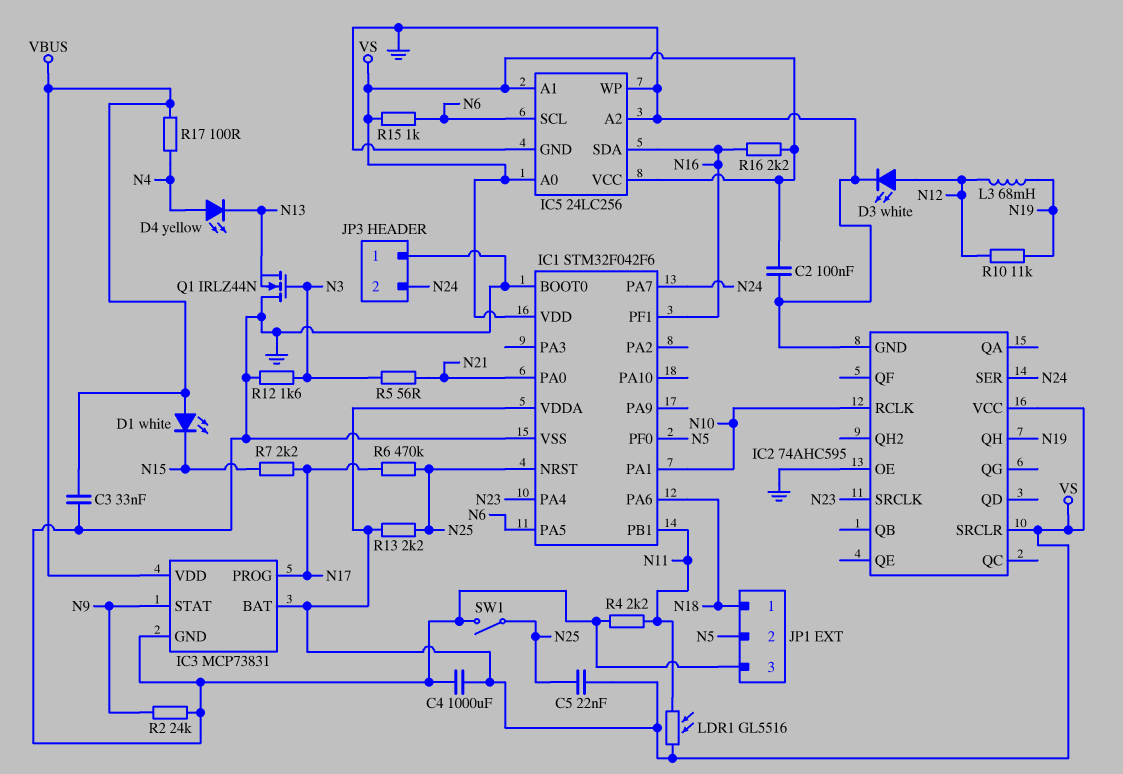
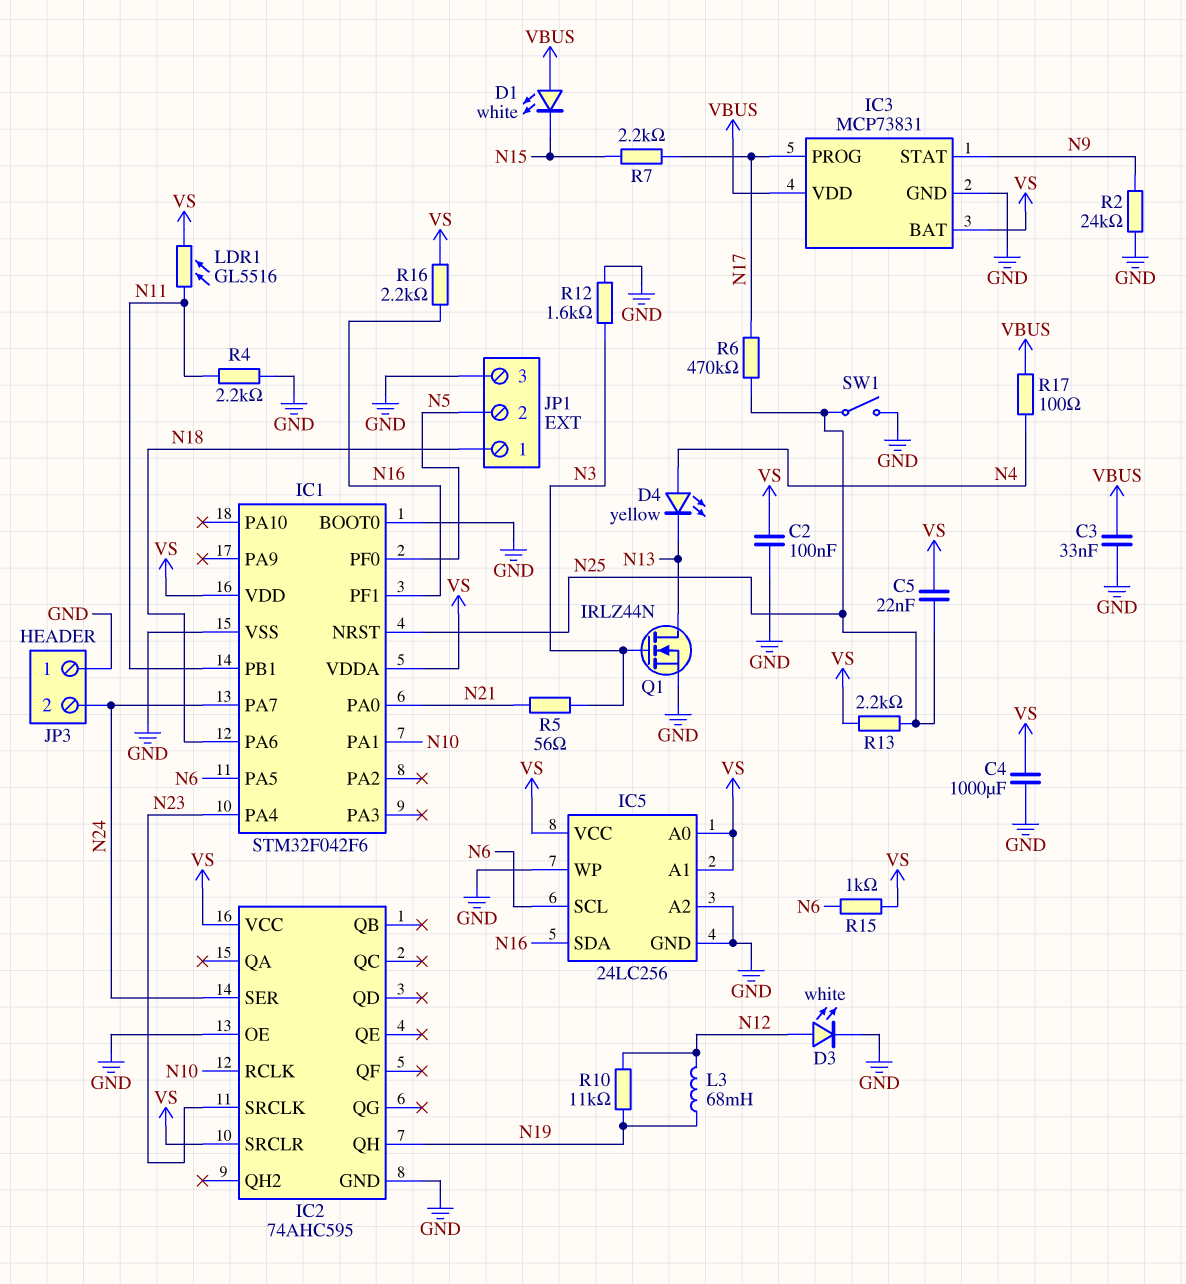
Q1: NMOS IRLZ44N (G N3, D GND, S N13) -> NMOS IRLZ44N (G N3, D N13, S GND)

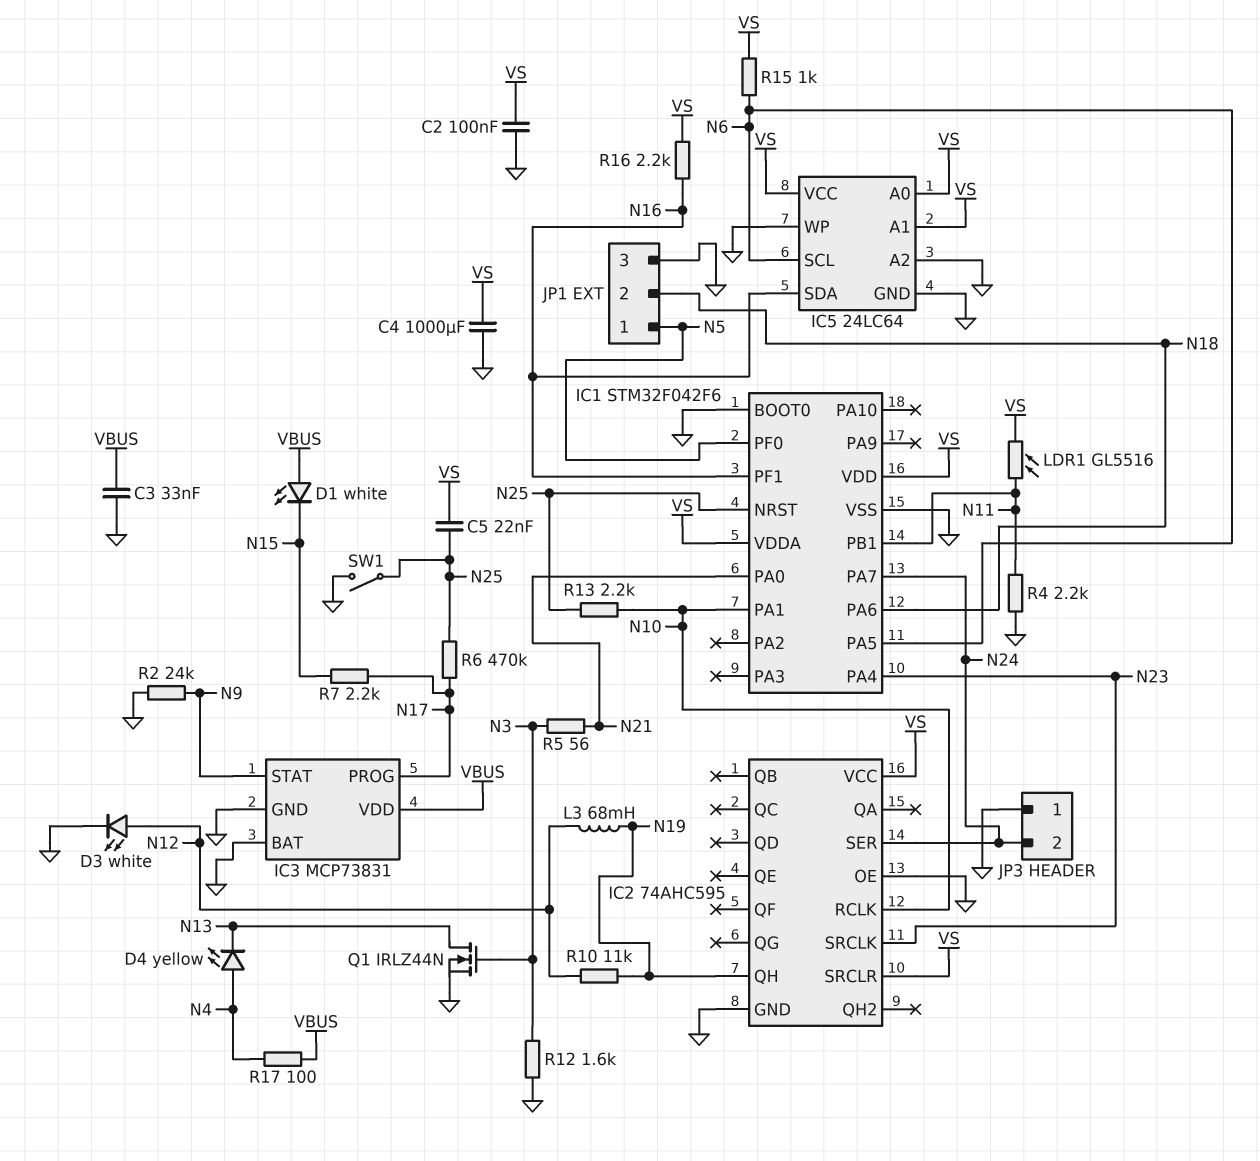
IC3 pin BAT: VS -> GND
IC5: 24LC256 -> 24LC64
JP1 pin 1: N18 -> N5
JP1 pin 2: N5 -> N18
R13: 2.2k (N25, VS) -> 2.2k (N10, N25)

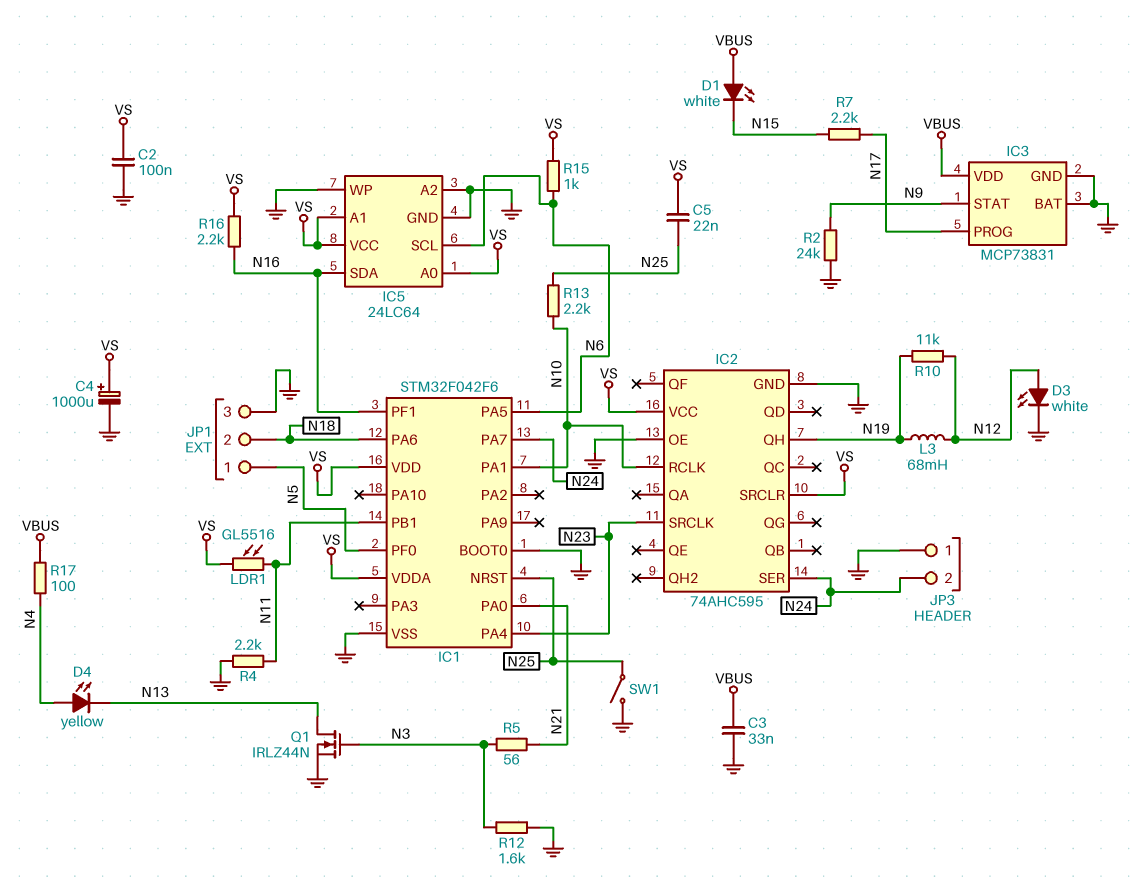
C4: 1000uF (GND, VS) -> 1000uF (plus VS, minus GND)
R6: 470k (N17, N25) -> none

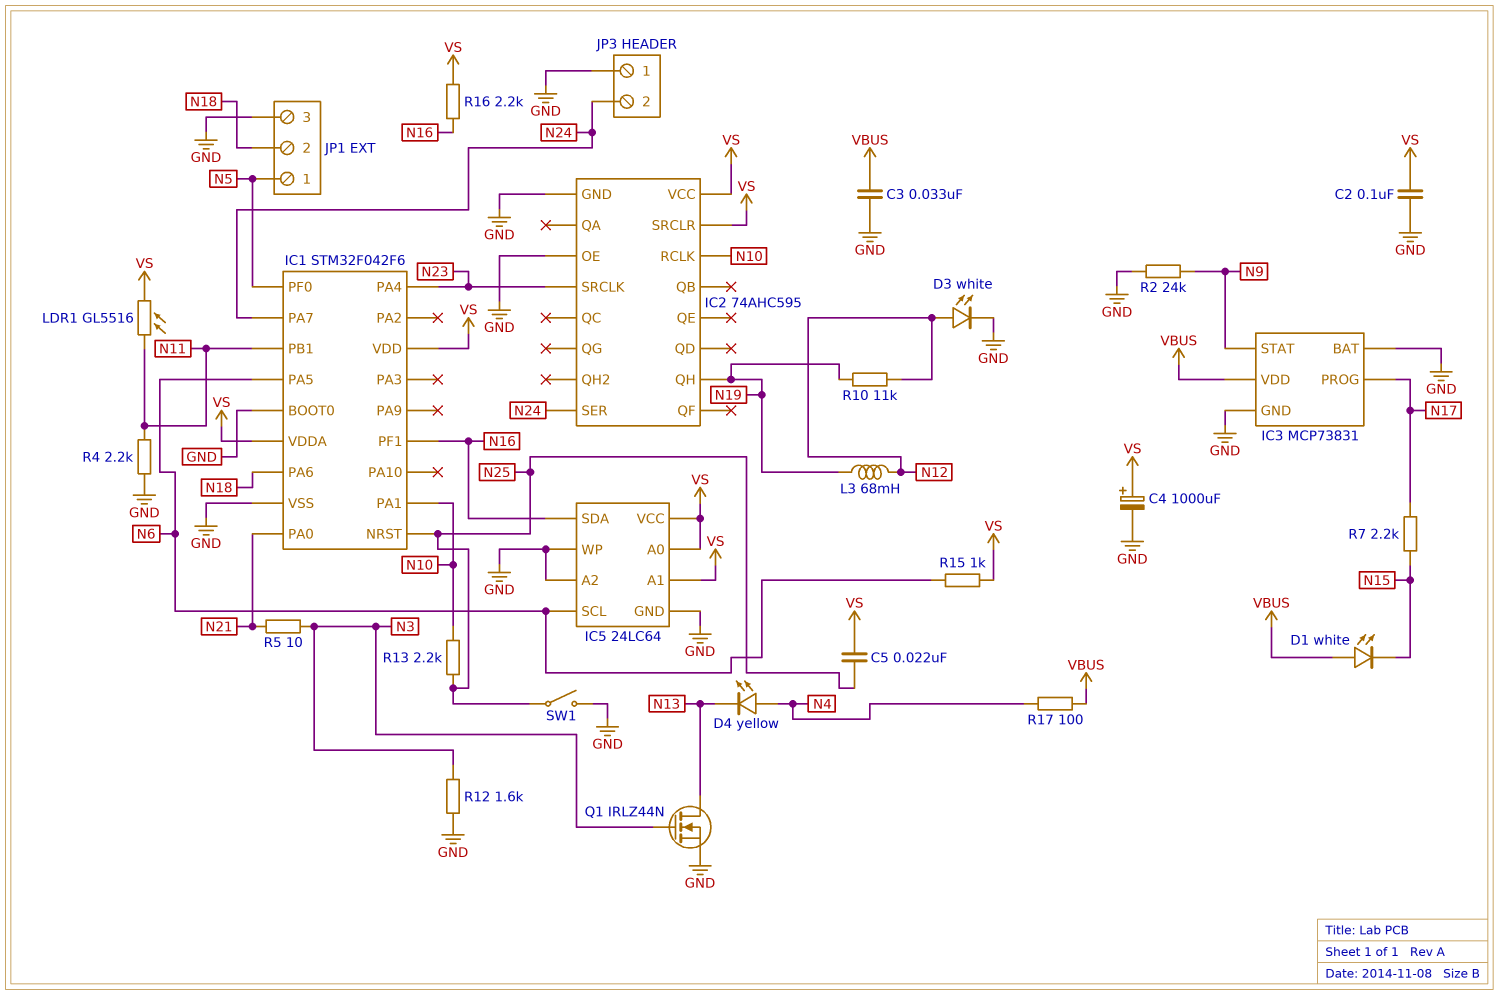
R5: 56 (N3, N21) -> 10 (N3, N21)

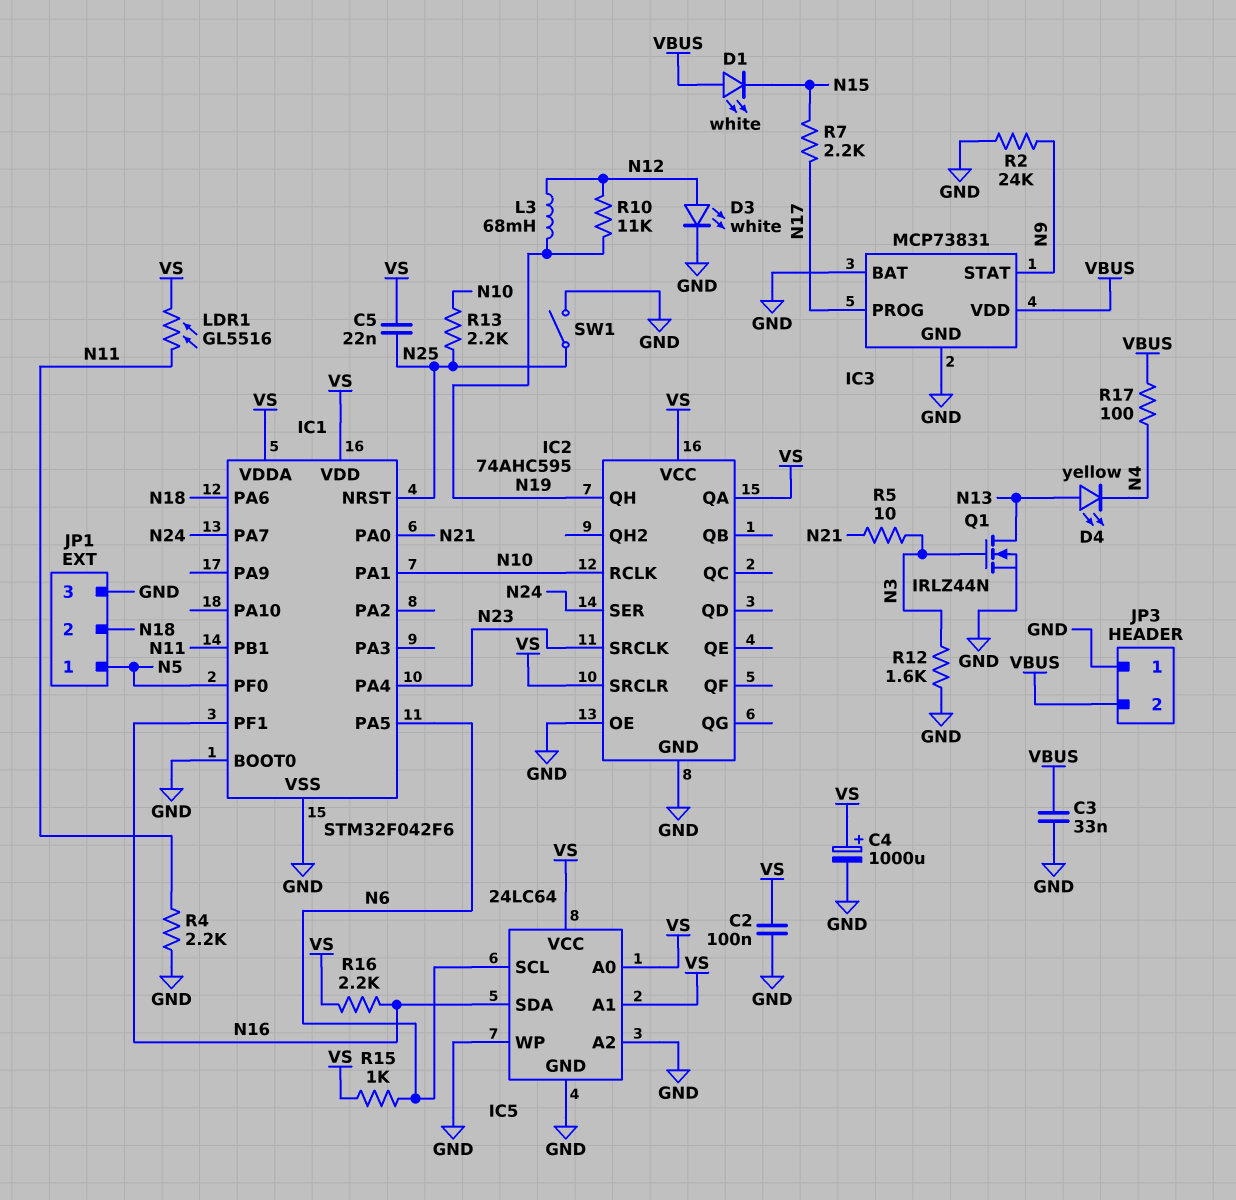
D4: LED yellow (A N4, K N13) -> LED yellow (A N13, K N4)
IC2 pin QA: none -> VS
JP3 pin 2: N24 -> VBUS

